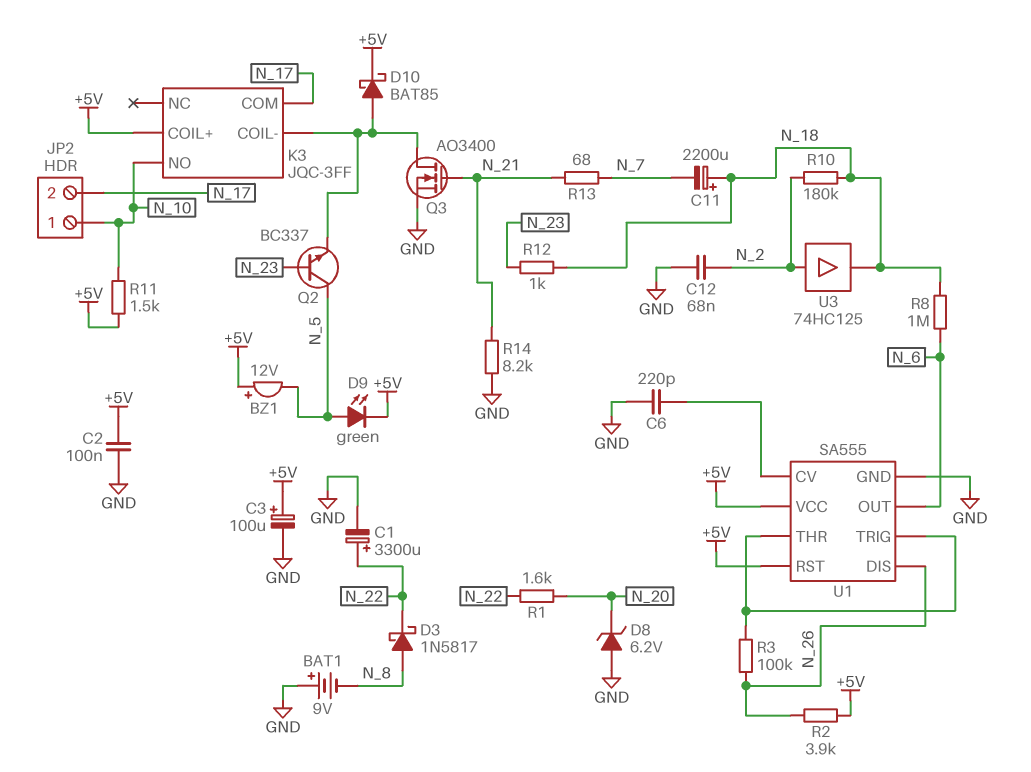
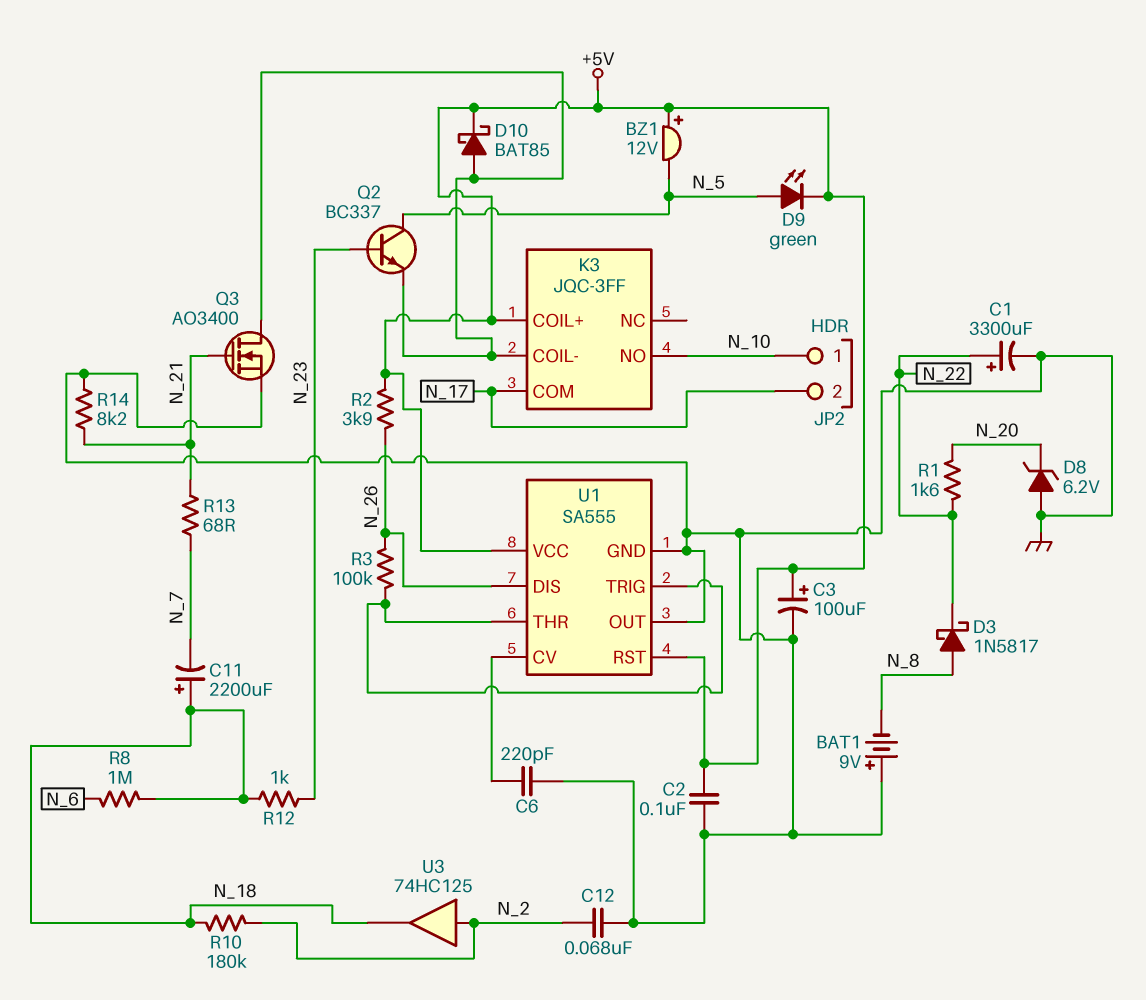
R11: 1.5k (+5V, N_10) -> none
U1 pin OUT: N_6 -> GND

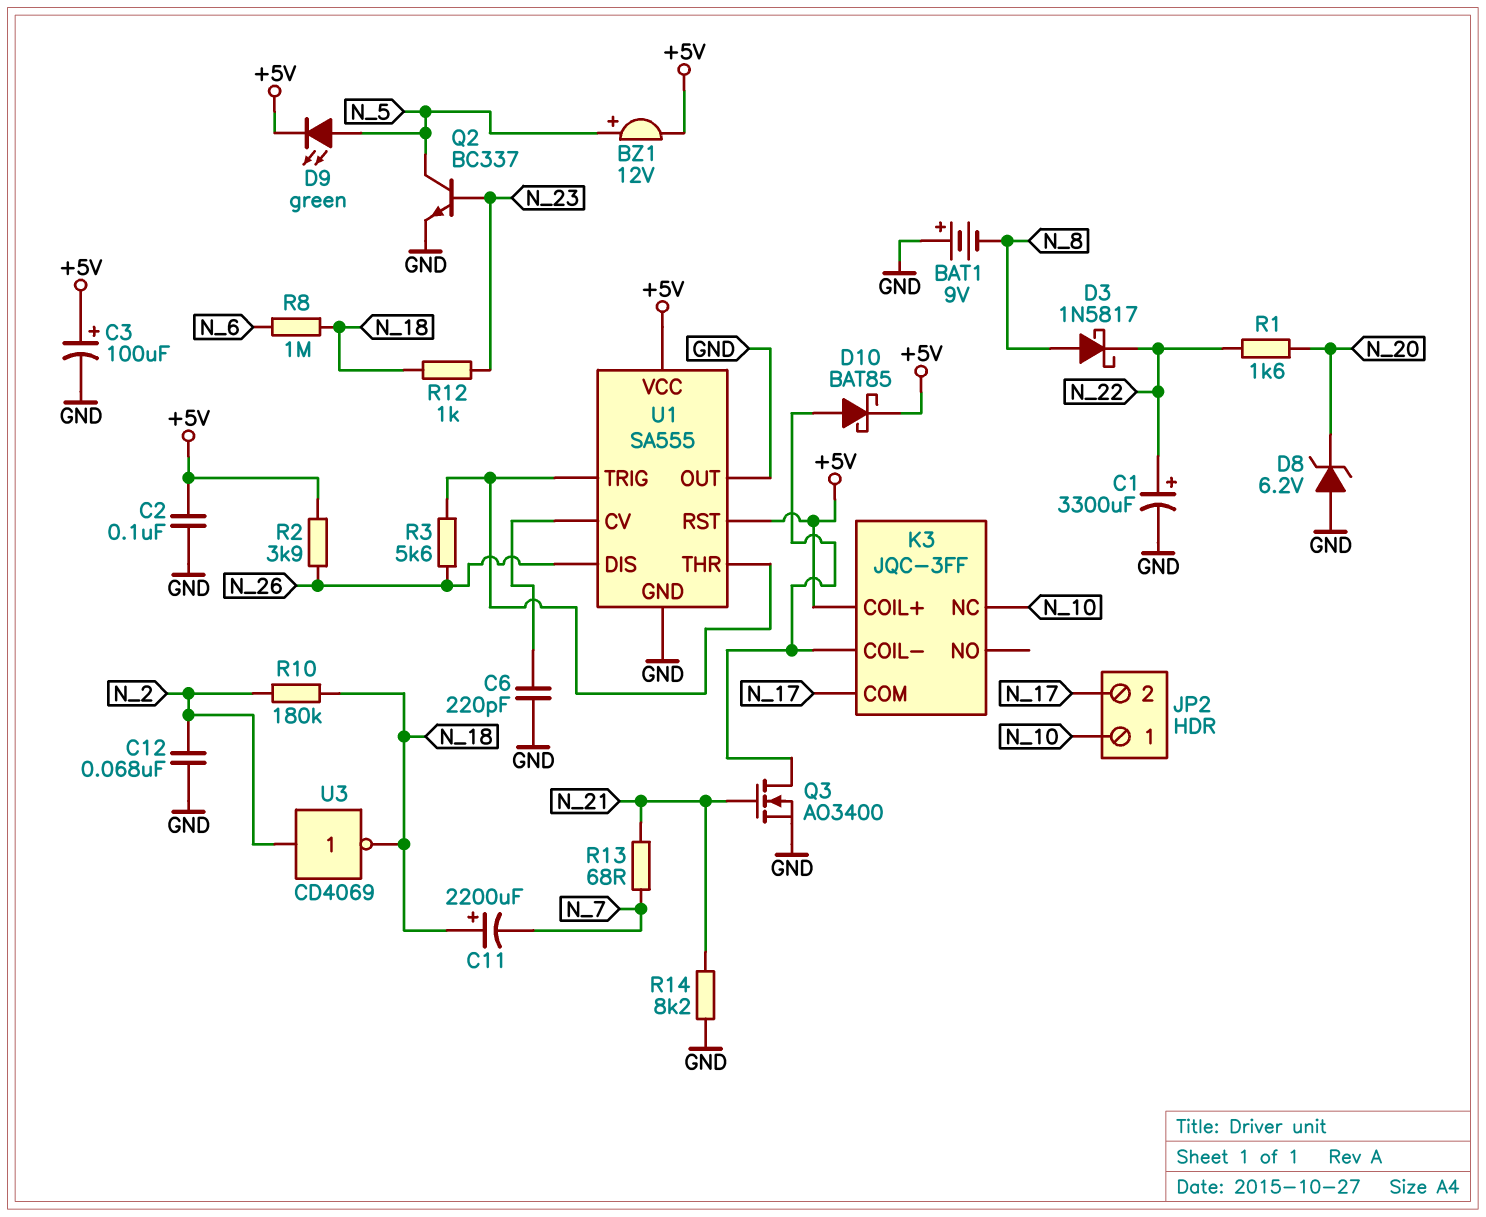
BZ1: buzzer 12V (plus +5V, minus N_5) -> buzzer 12V (plus N_5, minus +5V)
K3 pin NC: none -> N_10
K3 pin NO: N_10 -> none
Q2: NPN BC337 (B N_23, C N_5, E K3/COIL-) -> NPN BC337 (B N_23, C N_5, E GND)
R3: 100k (N_26, U1/THR) -> 5.6k (N_26, U1/THR)
U3: buffer 74HC125 (in N_2, out N_18) -> NOT CD4069 (in N_2, out N_18)

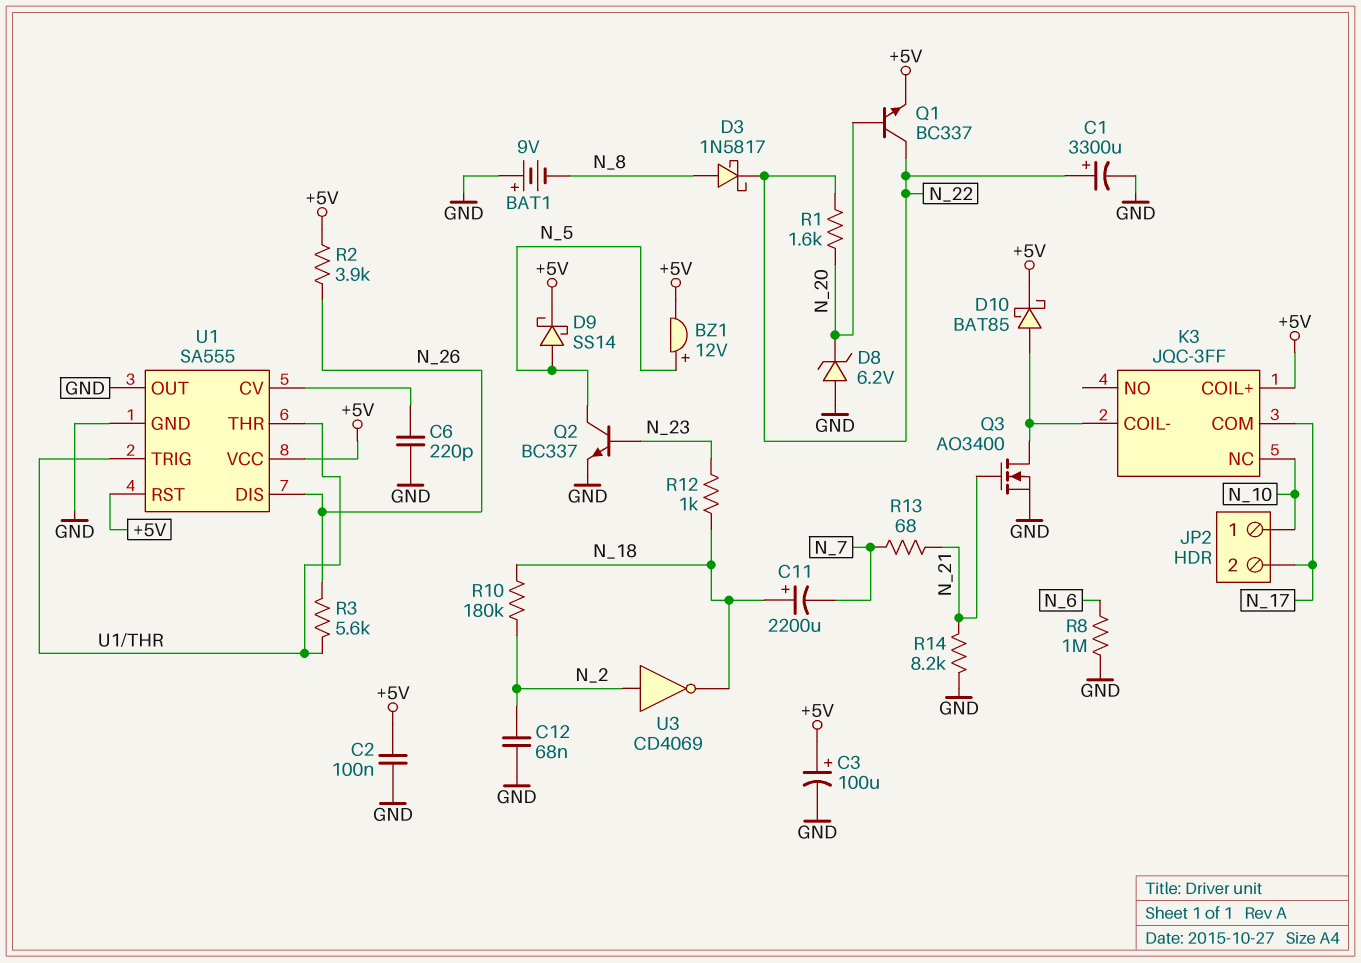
D9: LED green (A N_5, K +5V) -> schottky SS14 (A N_5, K +5V)
Q1: none -> NPN BC337 (B N_20, C N_22, E +5V)
R8: 1M (N_6, N_18) -> 1M (GND, N_6)

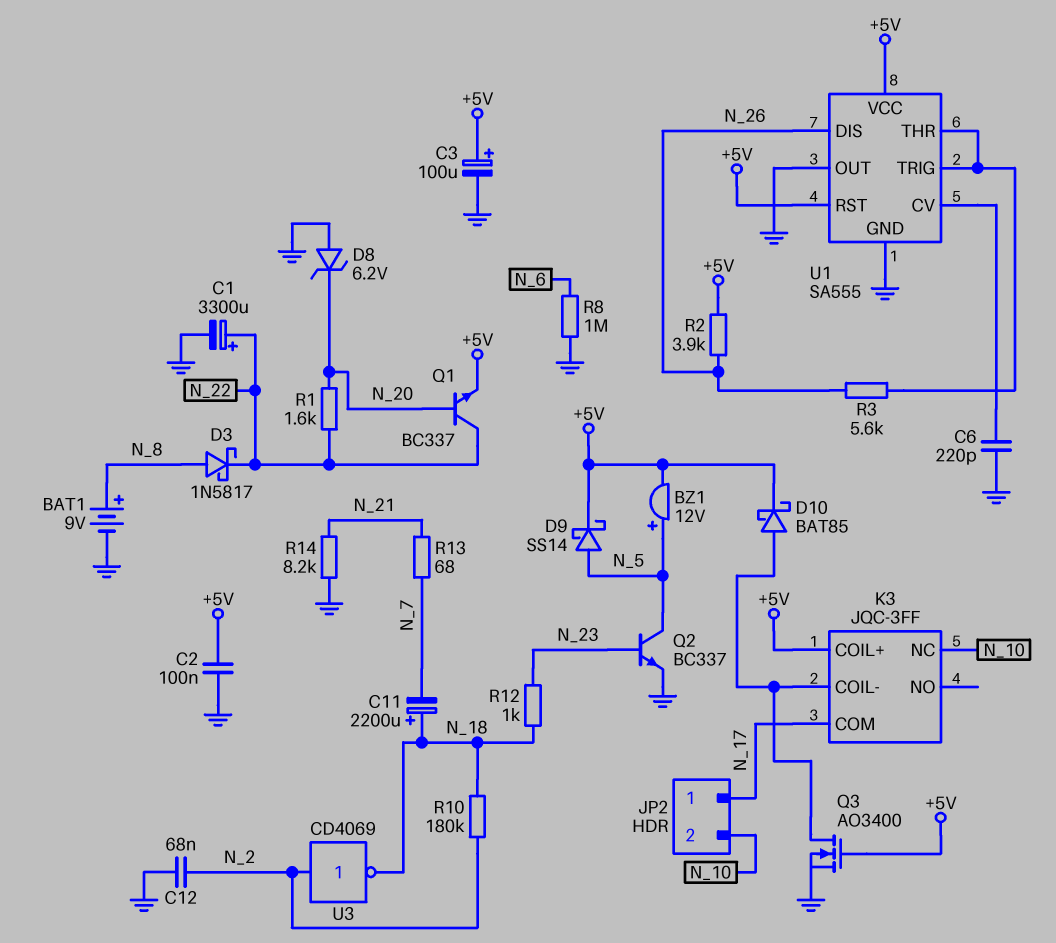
BAT1: 9V (plus GND, minus N_8) -> 9V (plus N_8, minus GND)
JP2 pin 1: N_10 -> N_17
JP2 pin 2: N_17 -> N_10
Q3: NMOS AO3400 (G N_21, D K3/COIL-, S GND) -> NMOS AO3400 (G +5V, D K3/COIL-, S GND)

